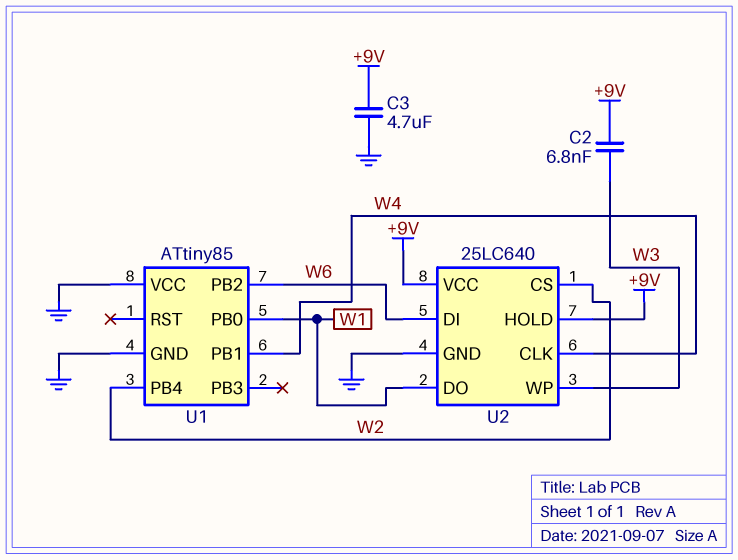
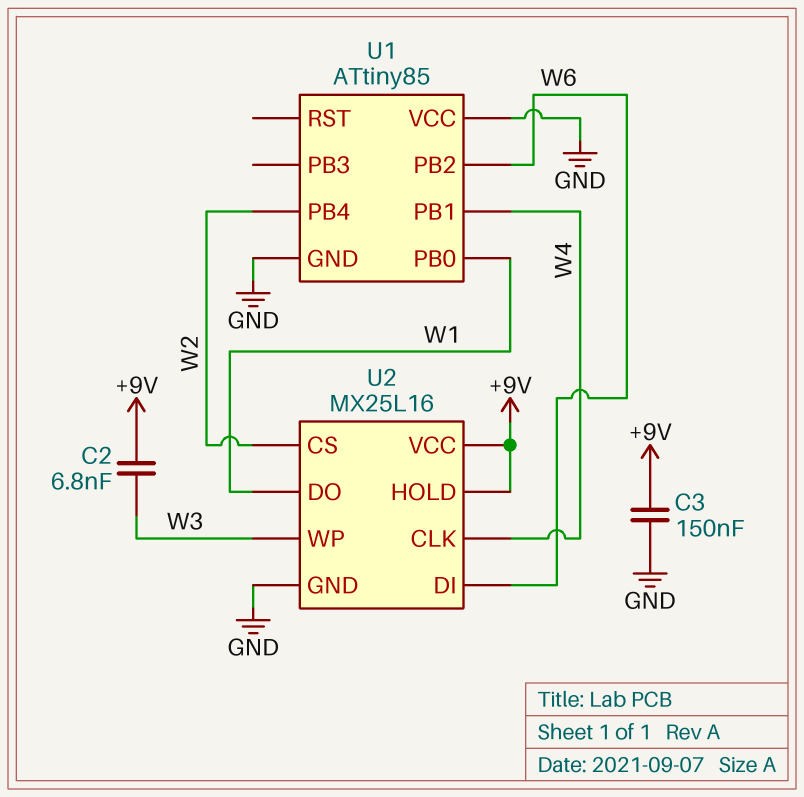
C3: 4.7uF (+9V, GND) -> 150nF (+9V, GND)
U2: 25LC640 -> MX25L16

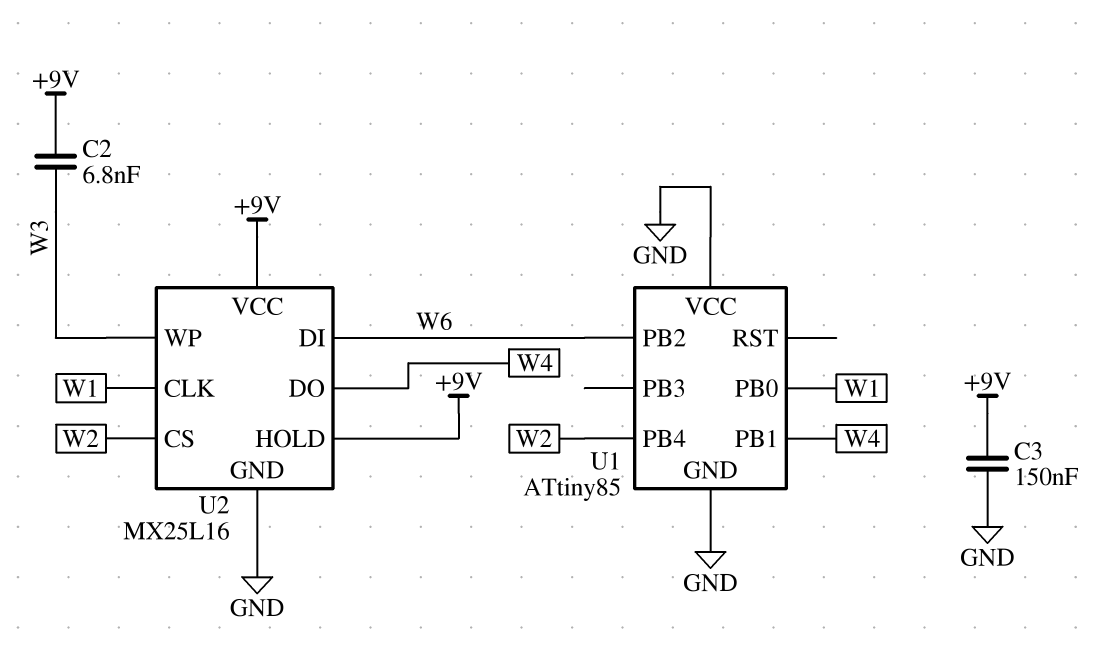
U2 pin CLK: W4 -> W1
U2 pin DO: W1 -> W4

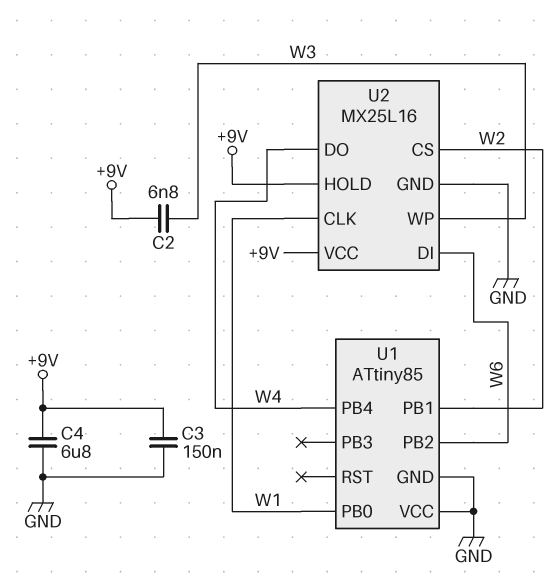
C4: none -> 6.8uF (+9V, GND)
U1 pin PB1: W4 -> W2
U1 pin PB4: W2 -> W4

